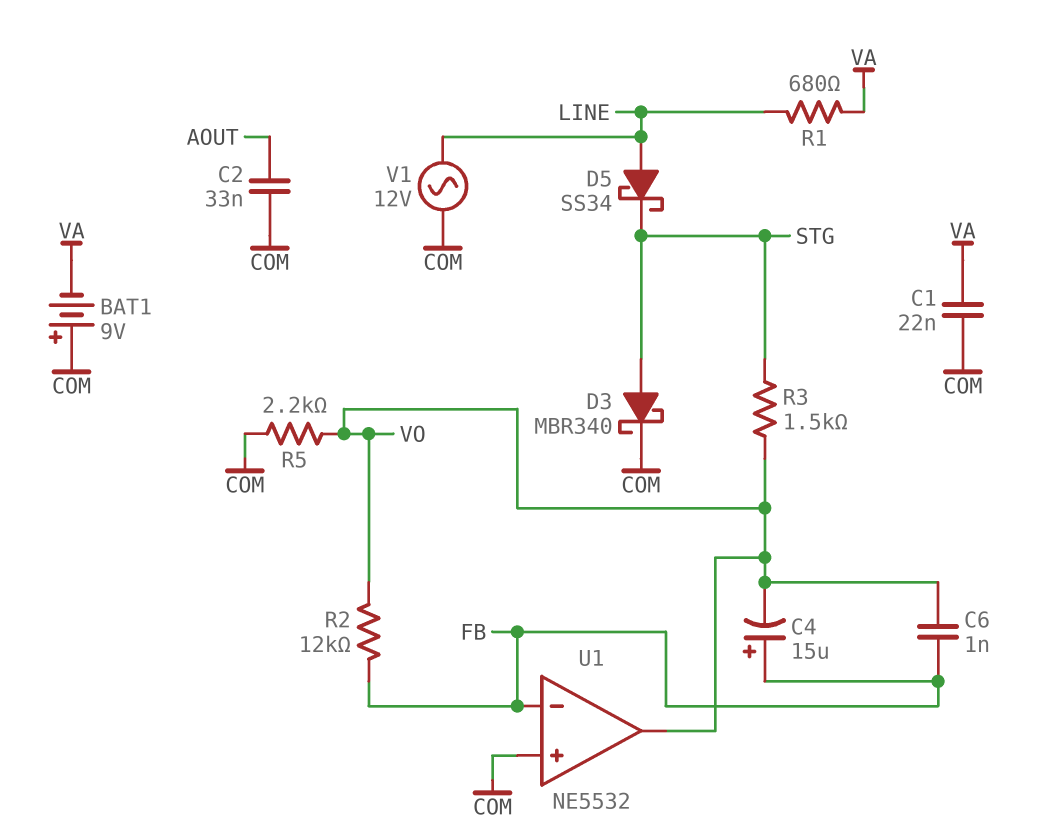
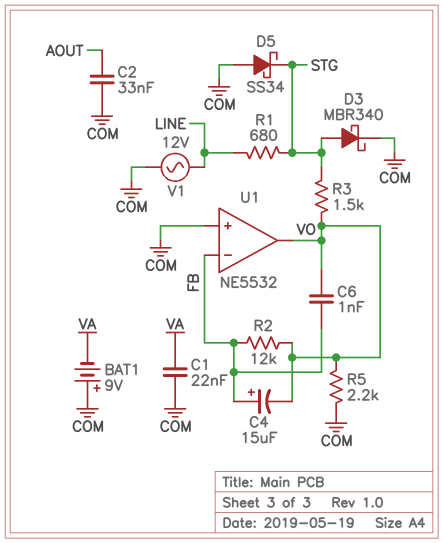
D5: schottky SS34 (A LINE, K STG) -> schottky SS34 (A COM, K STG)
R1: 680 (LINE, VA) -> 680 (LINE, STG)

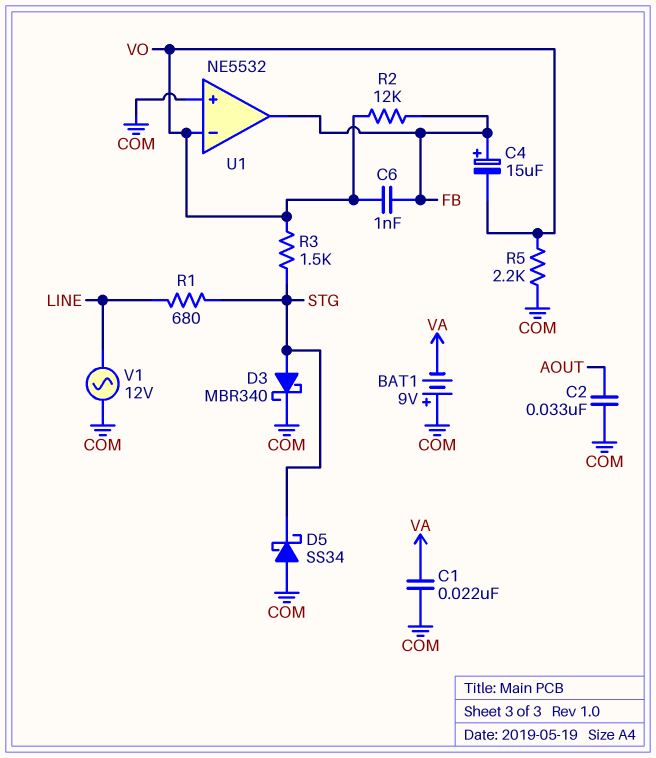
U1 pin in-: FB -> VO
U1 pin out: VO -> FB

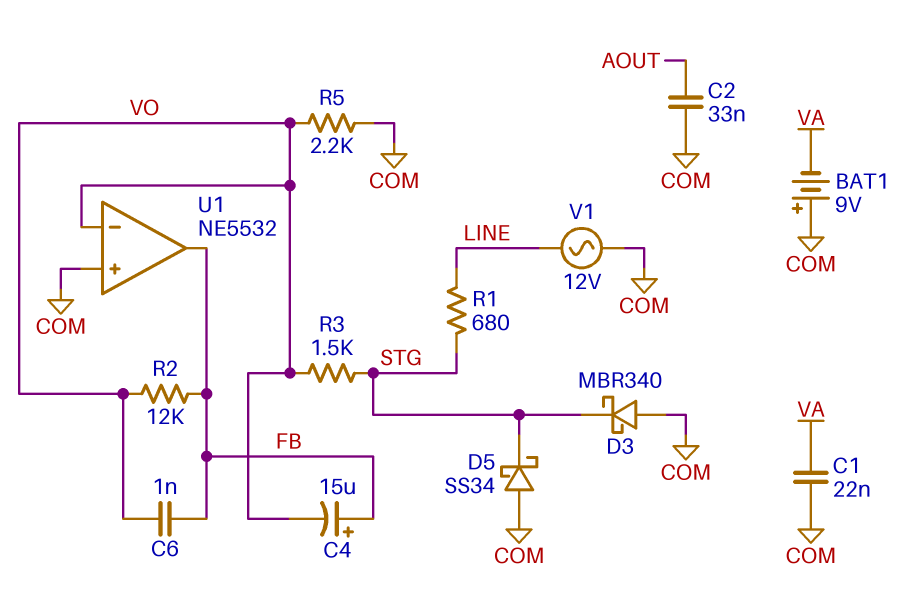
D3: schottky MBR340 (A STG, K COM) -> schottky MBR340 (A COM, K STG)

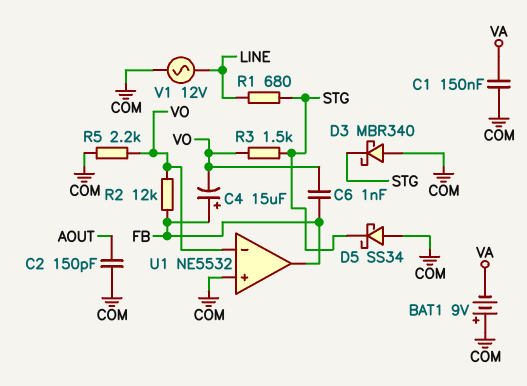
C1: 22nF (COM, VA) -> 150nF (COM, VA)
C2: 33nF (AOUT, COM) -> 150pF (AOUT, COM)

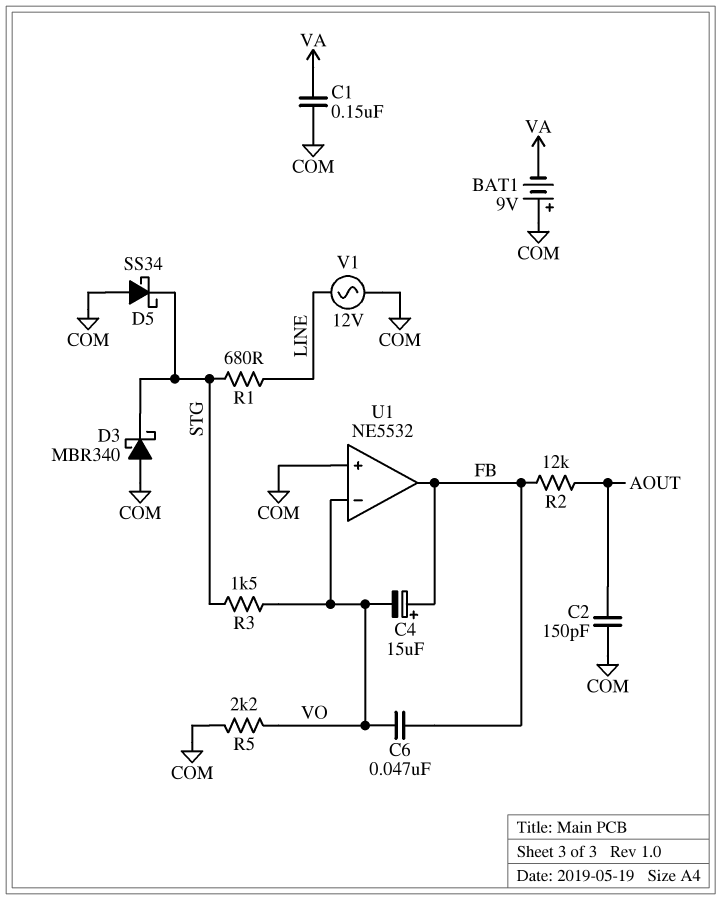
C6: 1nF (FB, VO) -> 47nF (FB, VO)
R2: 12k (FB, VO) -> 12k (AOUT, FB)

